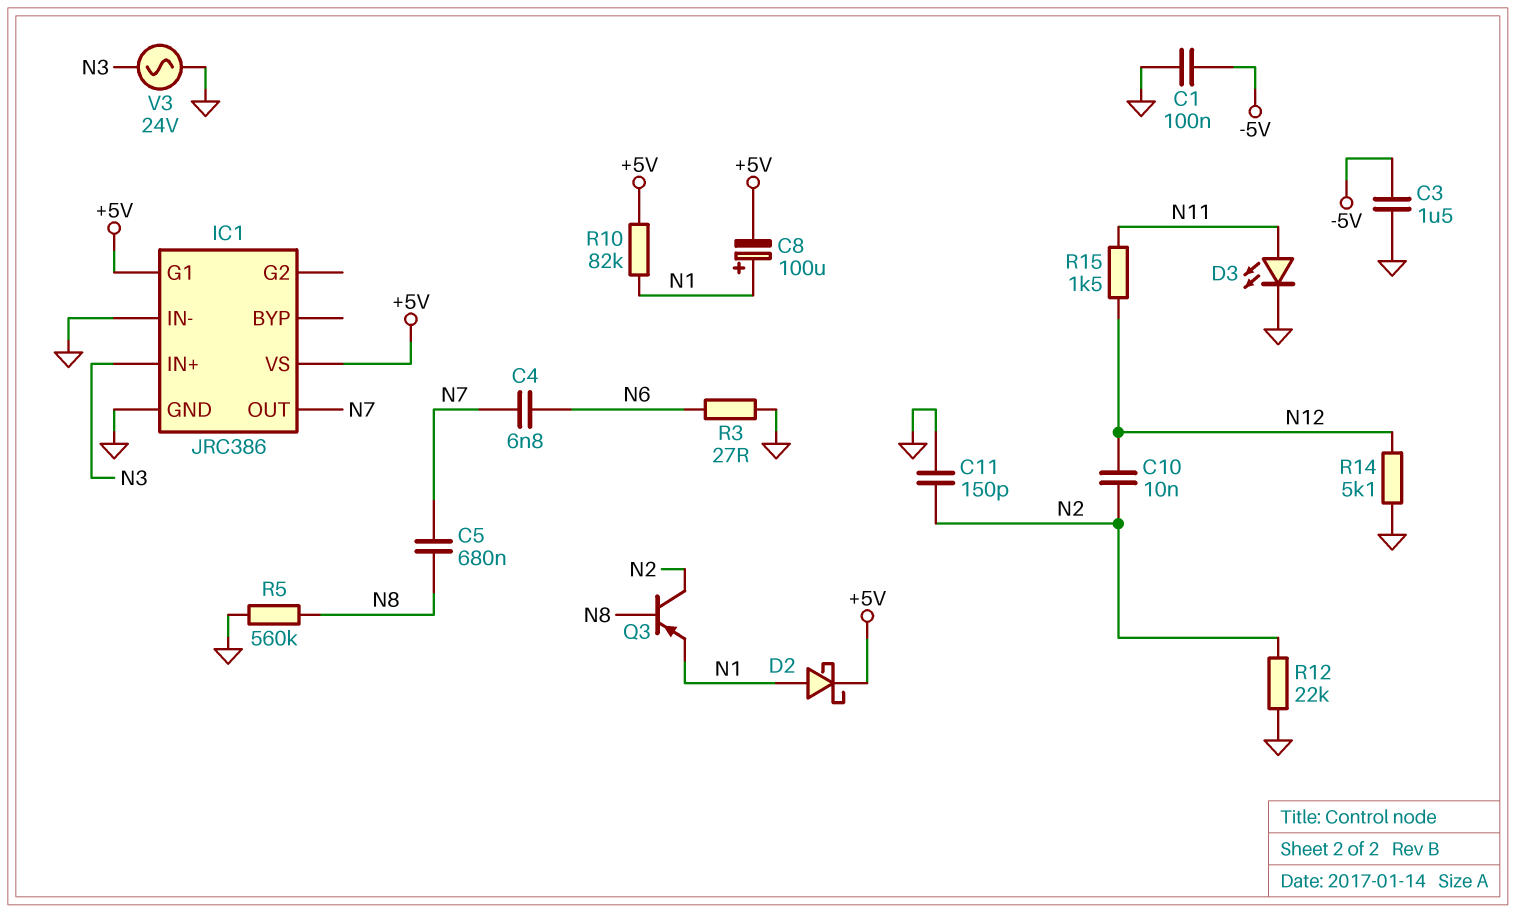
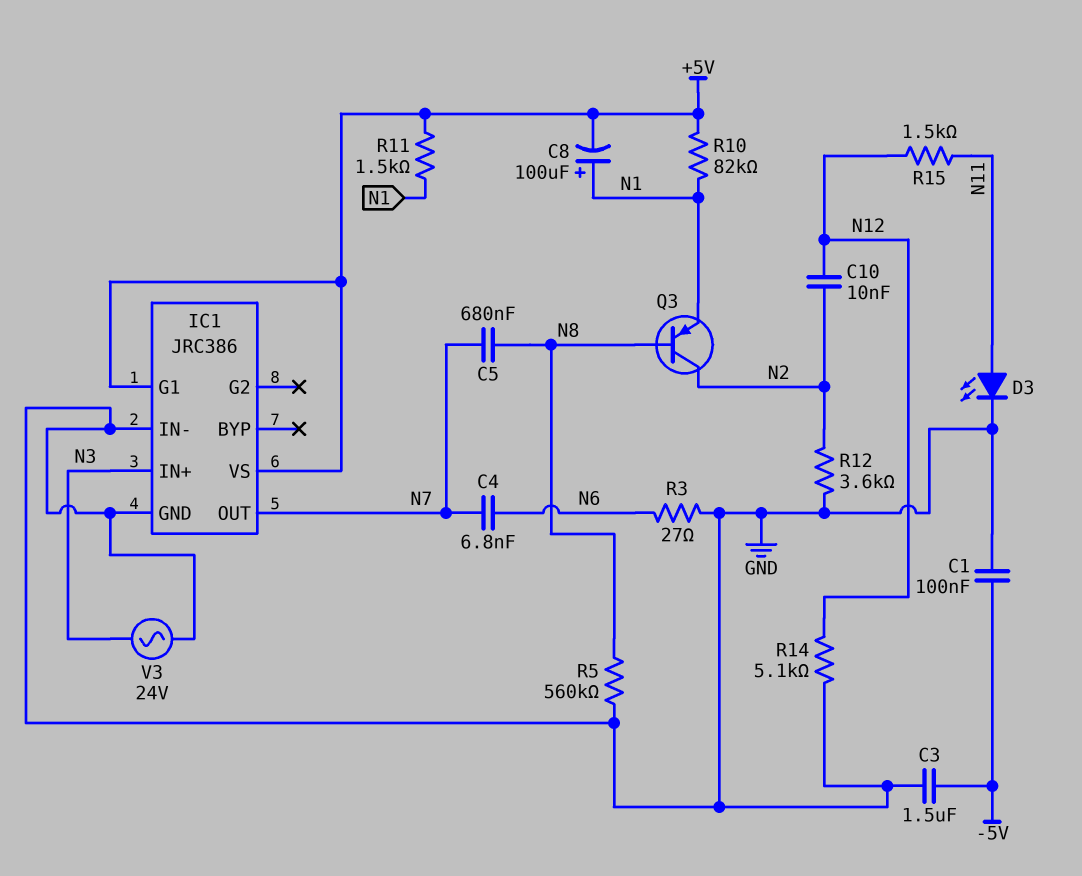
C11: 150pF (GND, N2) -> none
D2: schottky (A N1, K +5V) -> none
R11: none -> 1.5k (+5V, N1)
R12: 22k (GND, N2) -> 3.6k (GND, N2)

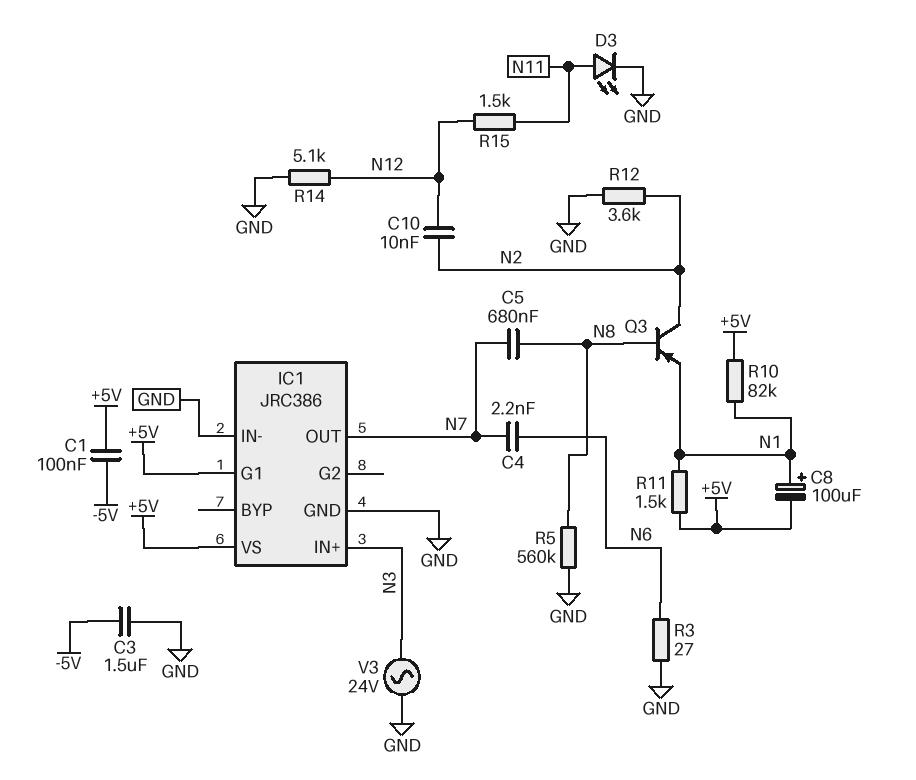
C1: 100nF (-5V, GND) -> 100nF (+5V, -5V)
C4: 6.8nF (N6, N7) -> 2.2nF (N6, N7)

